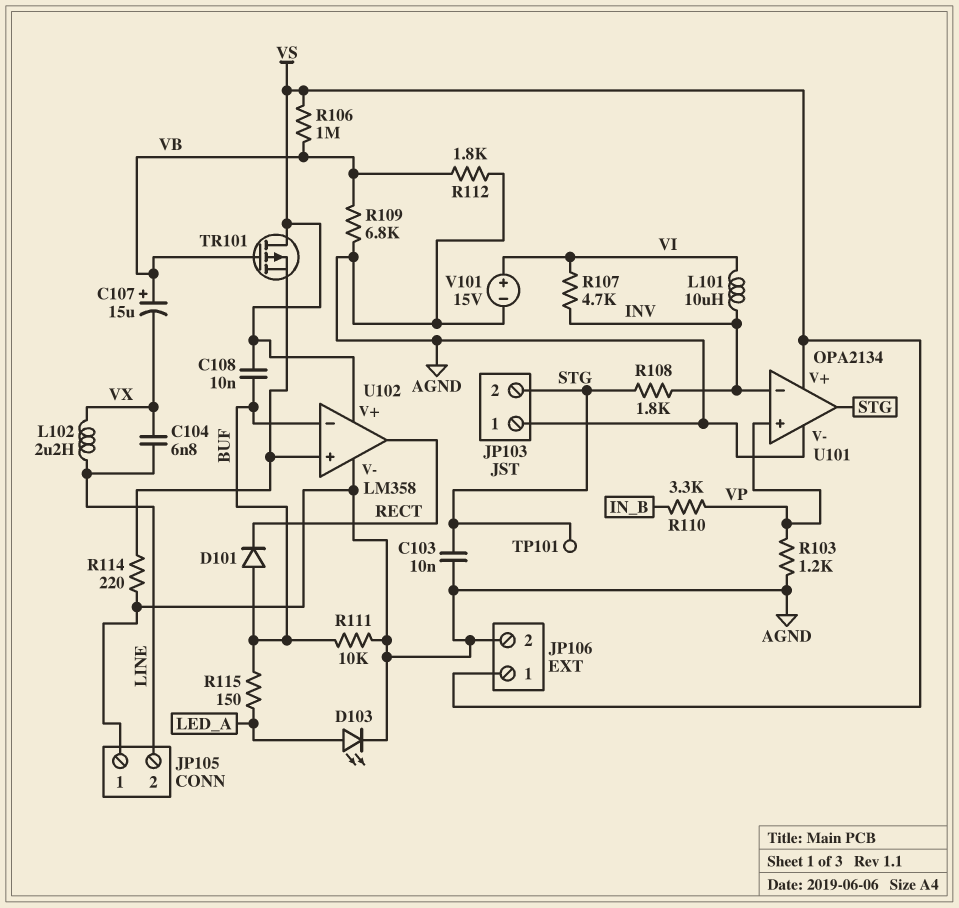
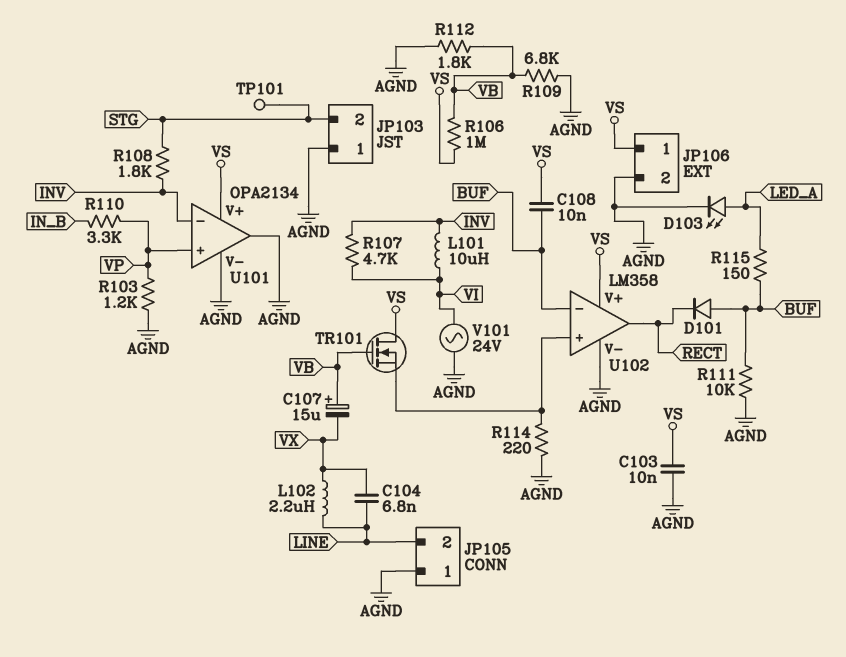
C103: 10nF (AGND, STG) -> 10nF (AGND, VS)
TR101: PMOS (G VB, D VS, S U102/in+) -> NMOS (G VB, D VS, S U102/in+)
U101 pin out: STG -> AGND
V101: 15V (plus VI, minus AGND) -> AC 24V (AGND, VI)

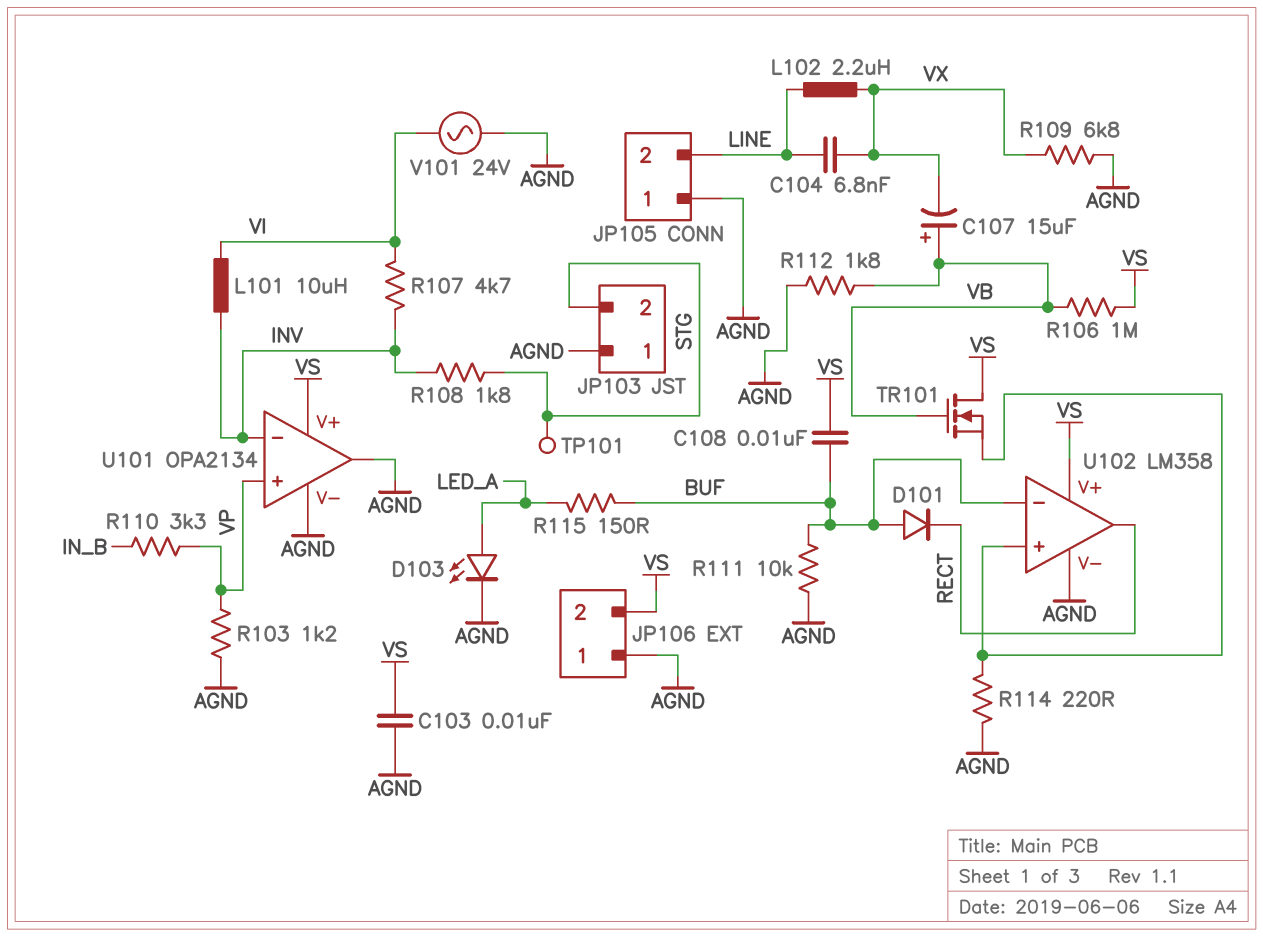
JP106 pin 1: VS -> AGND
JP106 pin 2: AGND -> VS
R109: 6.8k (AGND, VB) -> 6.8k (AGND, VX)

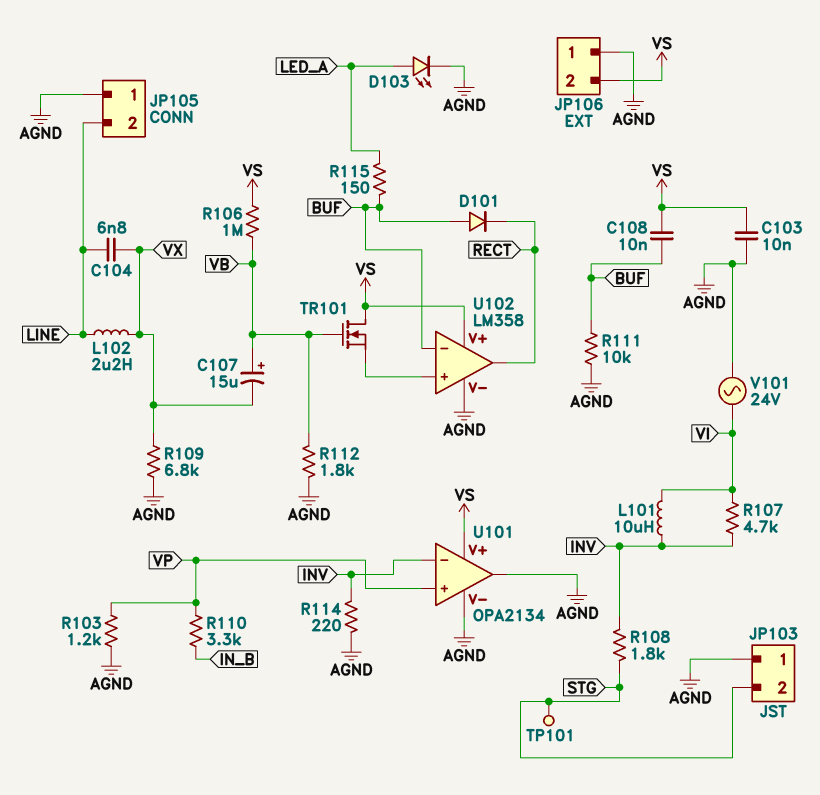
R114: 220 (AGND, U102/in+) -> 220 (AGND, INV)

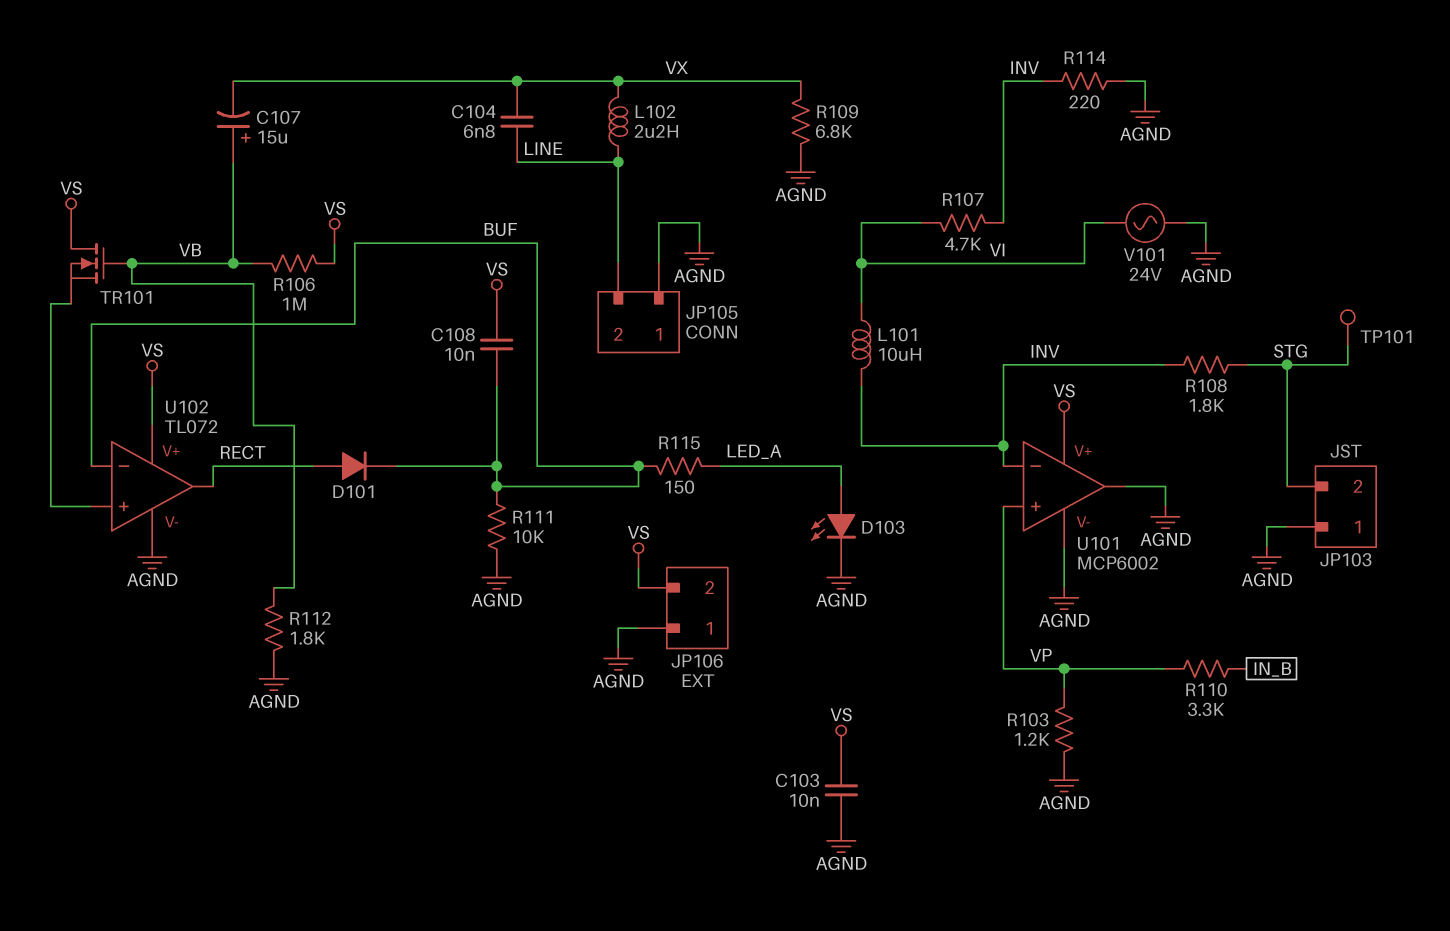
D101: diode (A BUF, K RECT) -> diode (A RECT, K BUF)
U101: OPA2134 -> MCP6002
U102: LM358 -> TL072

